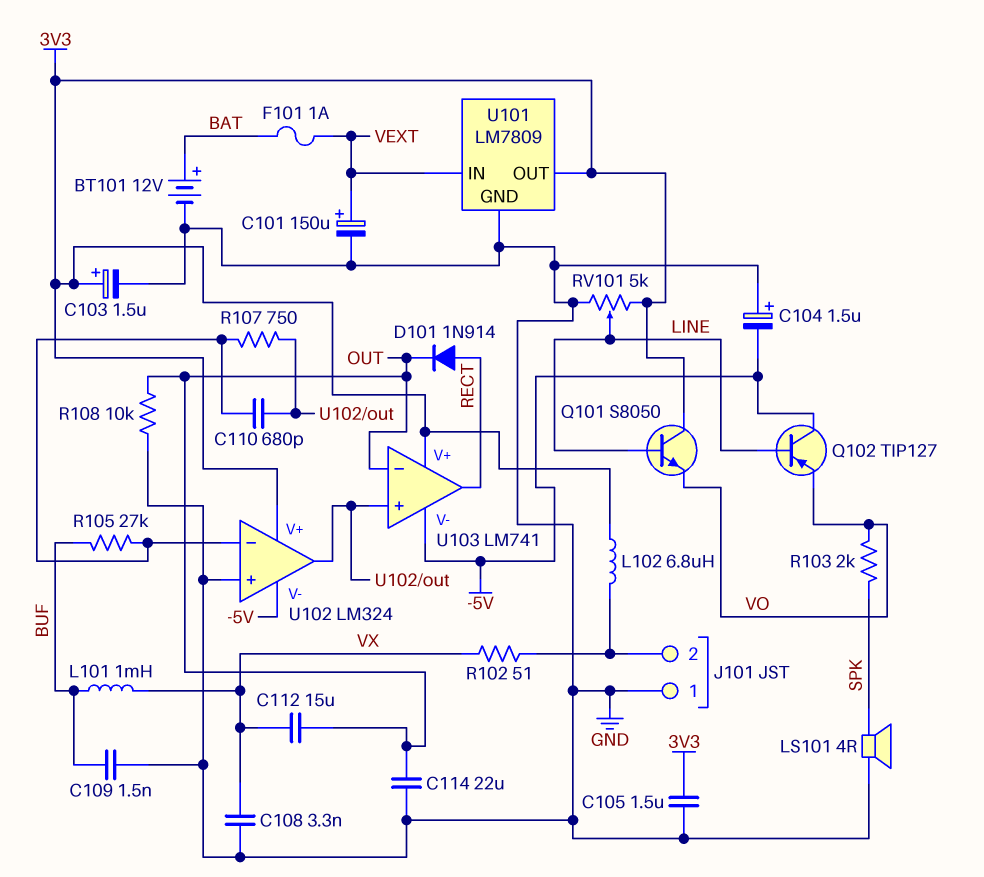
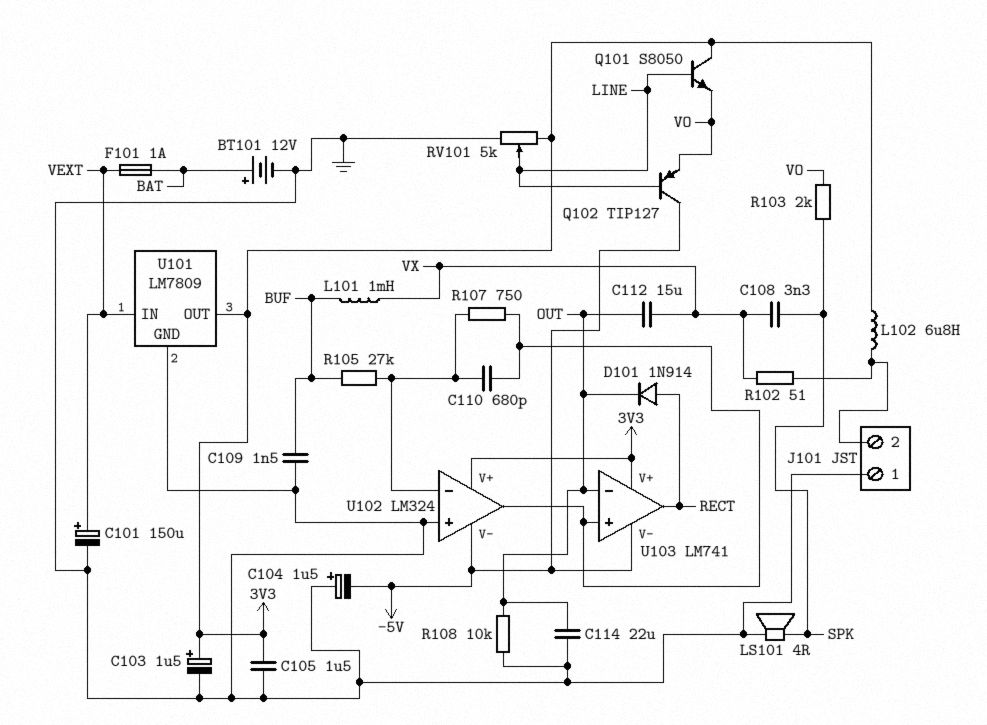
C108: 3.3nF (GND, VX) -> 3.3nF (SPK, VX)

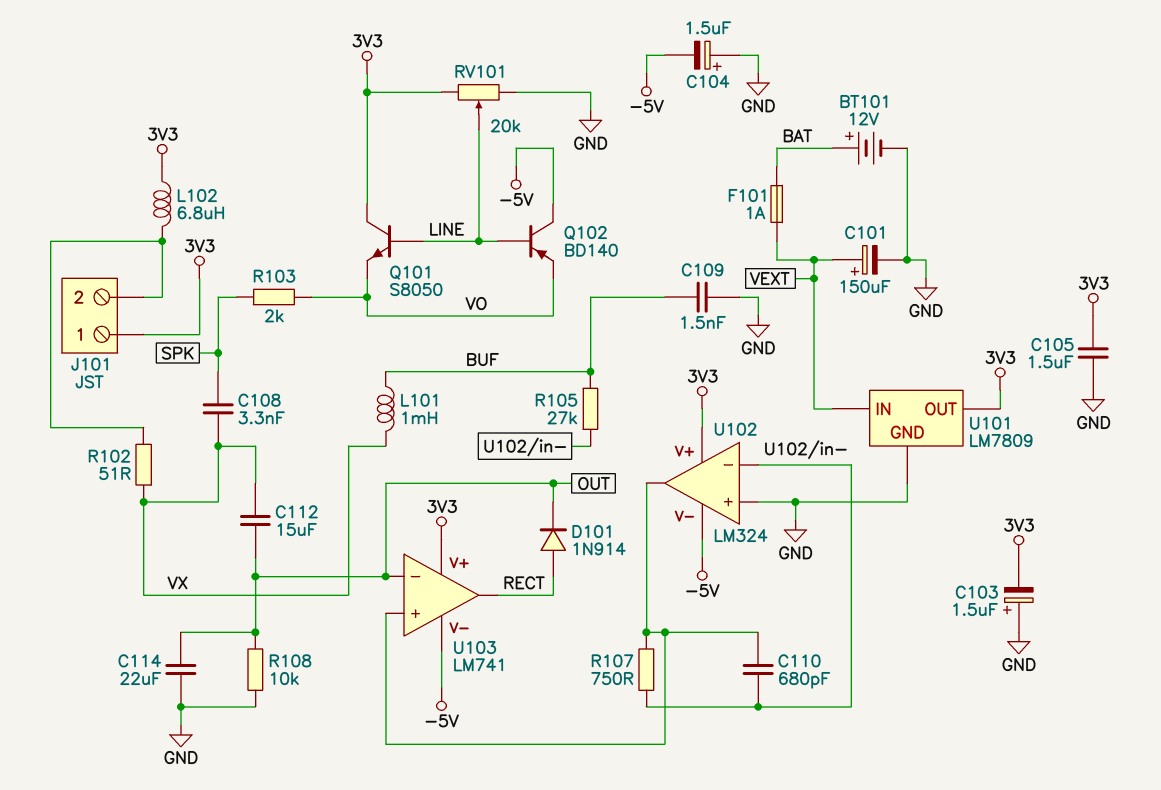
C103: 1.5uF (plus 3V3, minus GND) -> 1.5uF (plus GND, minus 3V3)
J101 pin 1: GND -> 3V3
LS101: speaker 4R (GND, SPK) -> none
Q102: PNP TIP127 (B LINE, C -5V, E VO) -> PNP BD140 (B LINE, C -5V, E VO)
RV101: 5k (3V3, GND, wiper LINE) -> 20k (3V3, GND, wiper LINE)

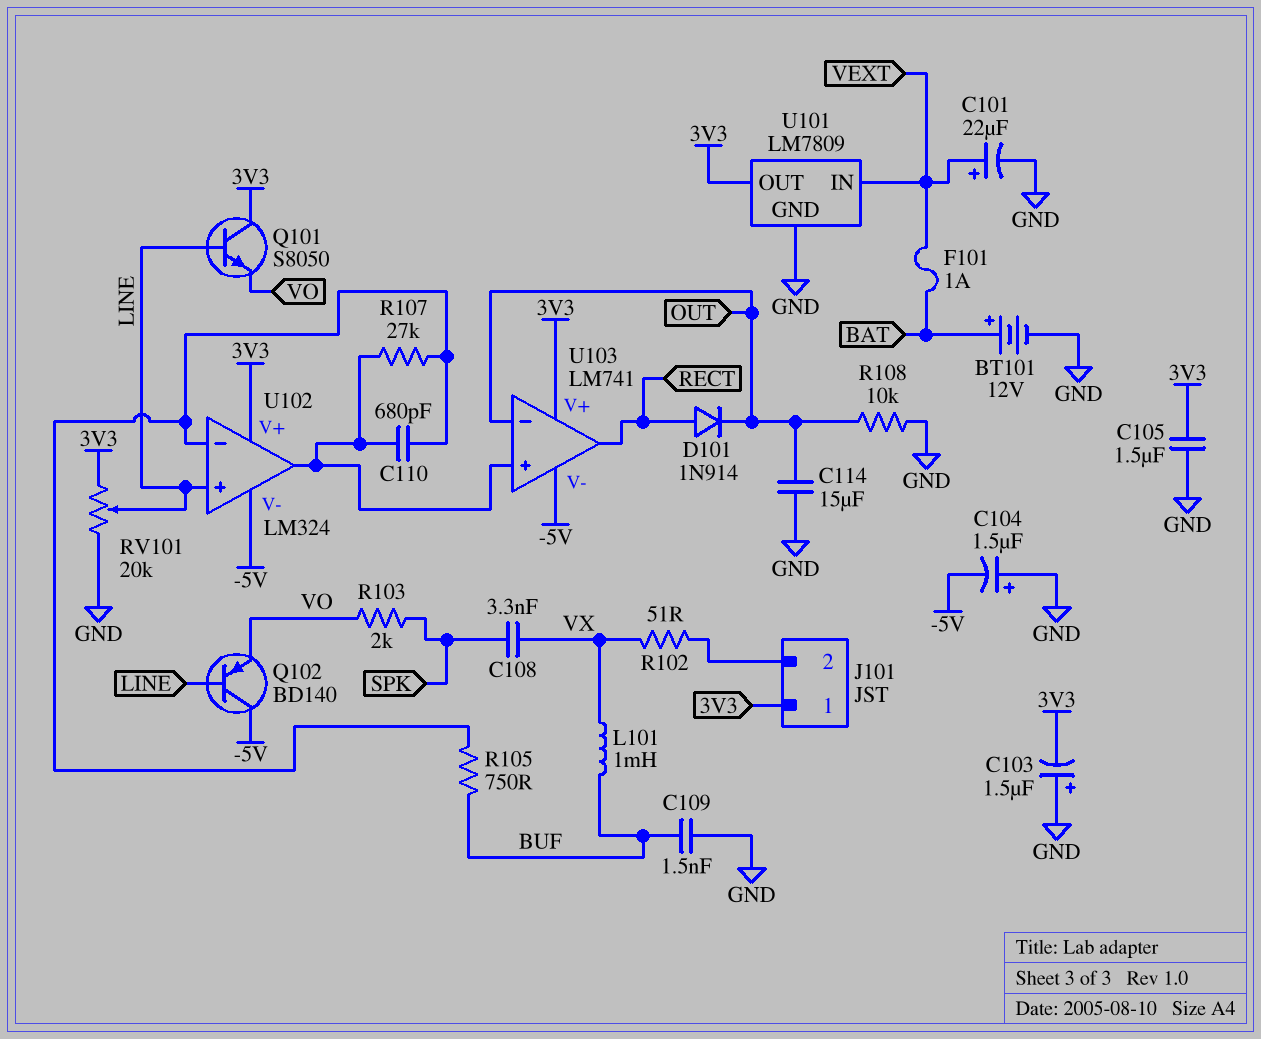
C101: 150uF (plus VEXT, minus GND) -> 22uF (plus VEXT, minus GND)
C112: 15uF (OUT, VX) -> none
C114: 22uF (GND, OUT) -> 15uF (GND, OUT)
L102: 6.8uH (3V3, J101/2) -> none
R105: 27k (BUF, U102/in-) -> 750 (BUF, U102/in-)
R107: 750 (U102/in-, U102/out) -> 27k (U102/in-, U102/out)
U102 pin in+: GND -> LINE

